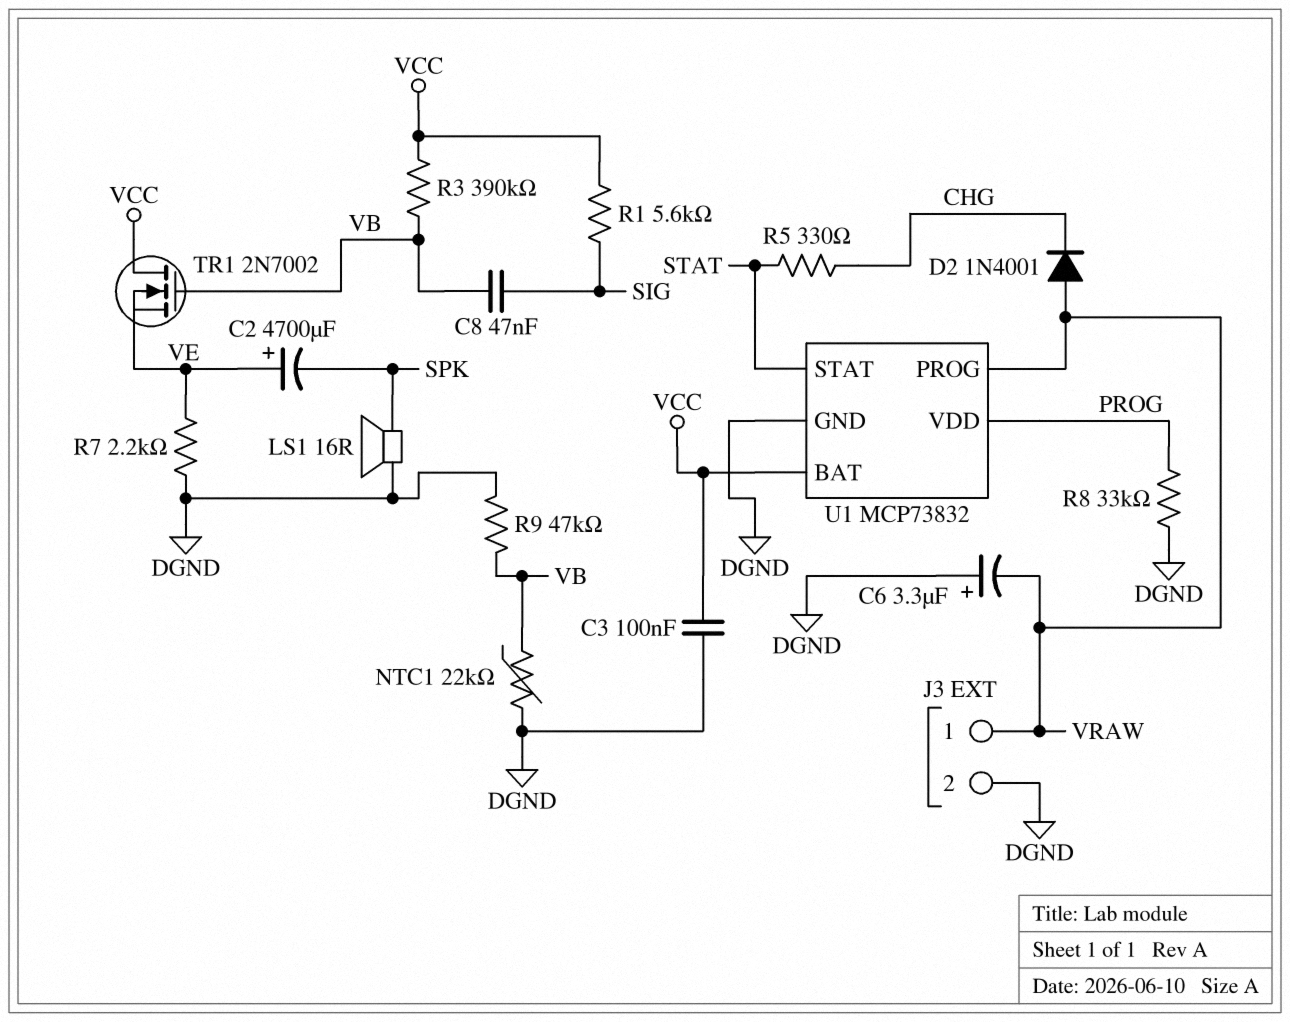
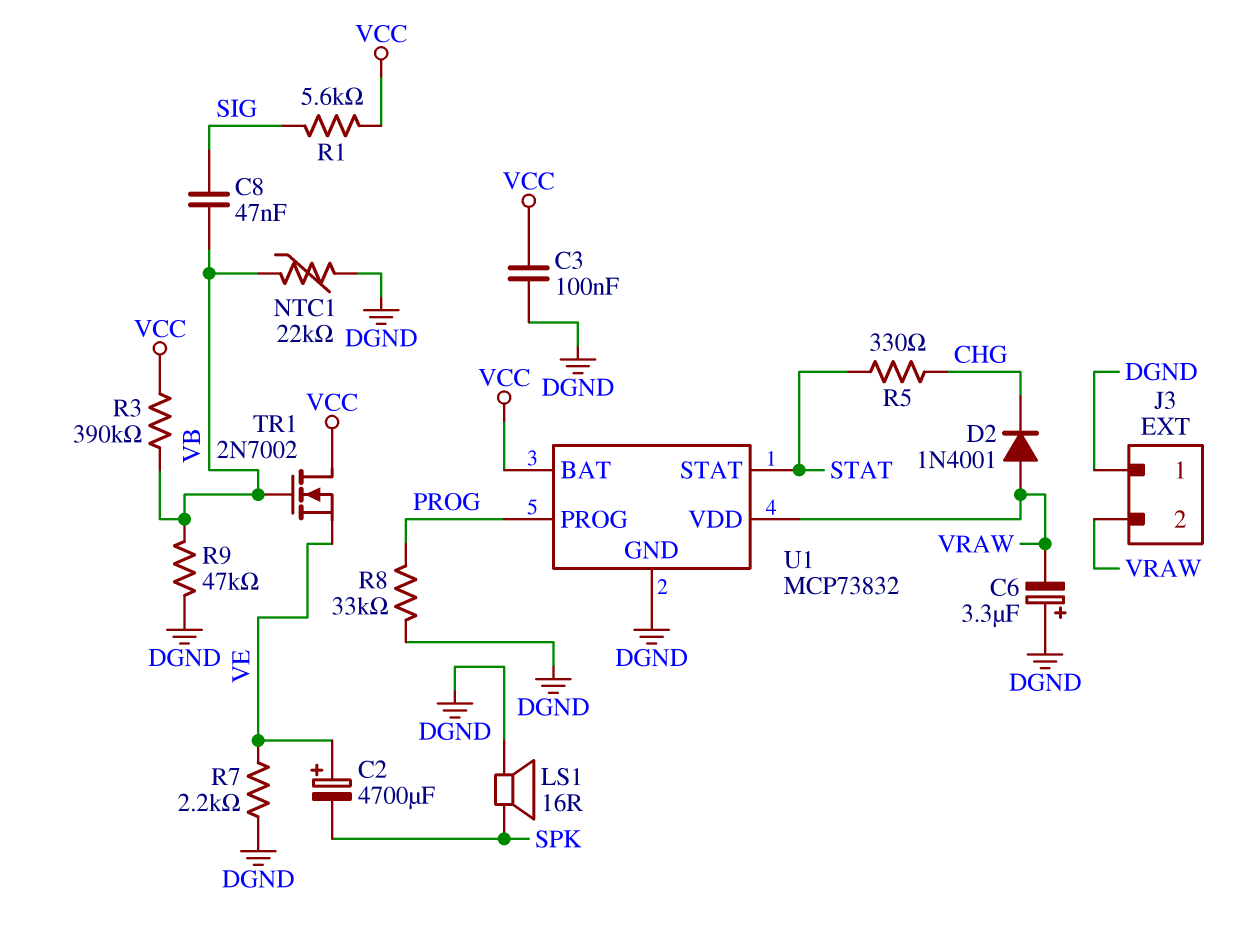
J3 pin 1: VRAW -> DGND
J3 pin 2: DGND -> VRAW
U1 pin PROG: VRAW -> PROG
U1 pin VDD: PROG -> VRAW

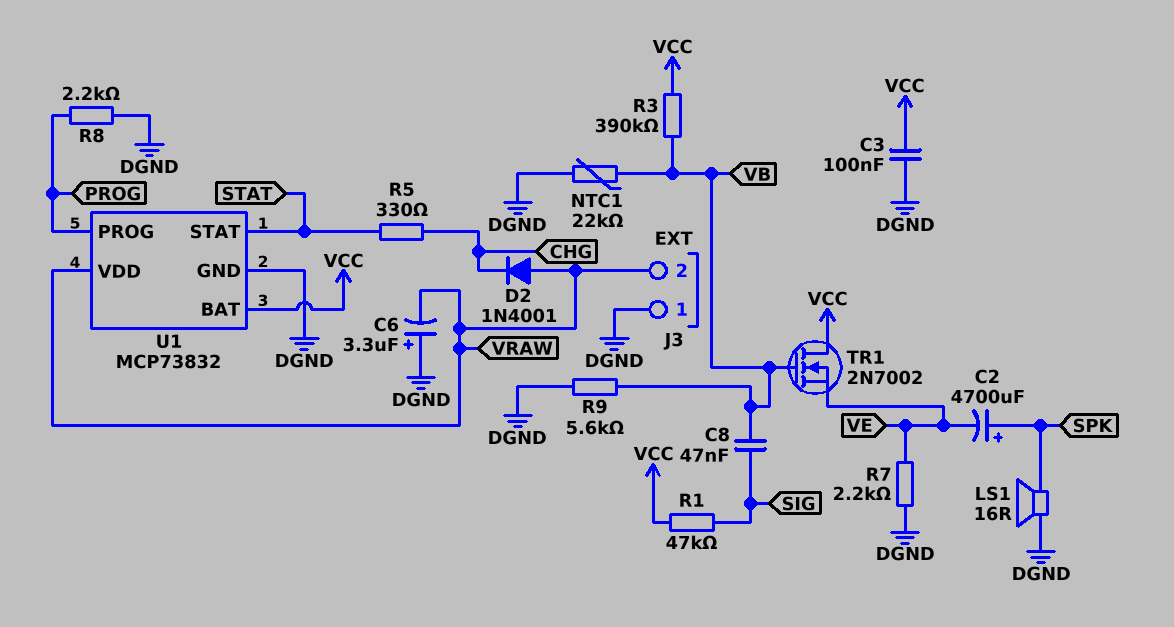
C2: 4700uF (plus VE, minus SPK) -> 4700uF (plus SPK, minus VE)
R1: 5.6k (SIG, VCC) -> 47k (SIG, VCC)
R8: 33k (DGND, PROG) -> 2.2k (DGND, PROG)
R9: 47k (DGND, VB) -> 5.6k (DGND, VB)

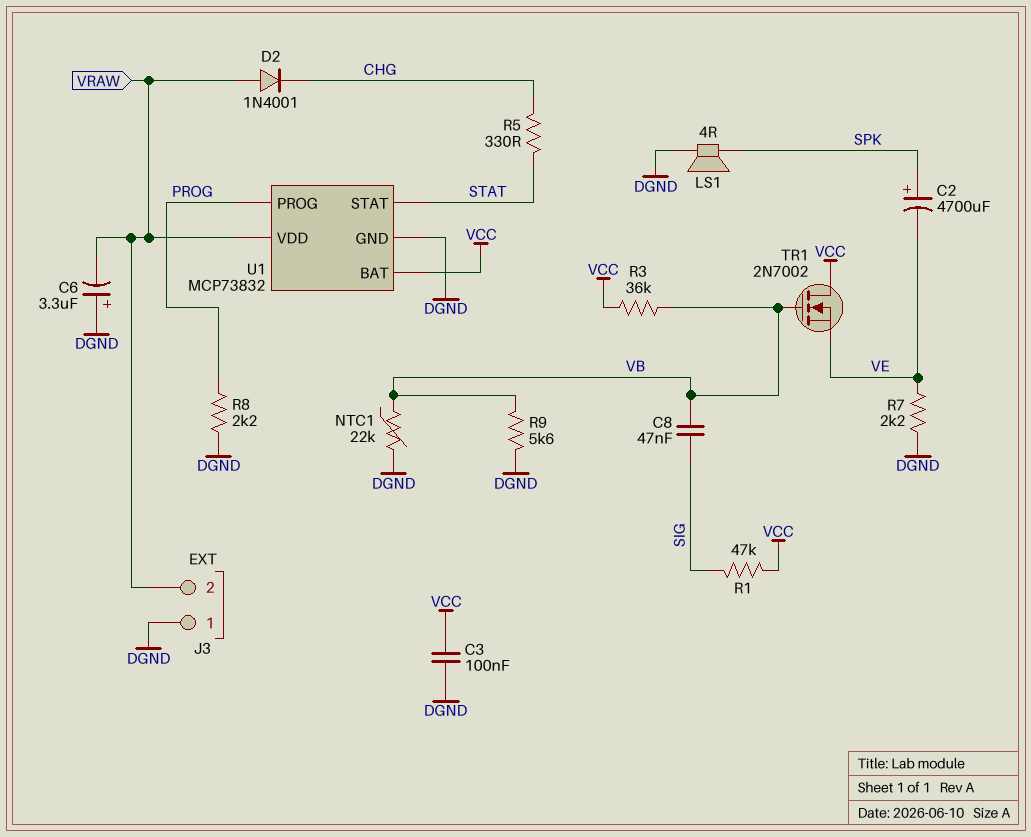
LS1: speaker 16R (DGND, SPK) -> speaker 4R (DGND, SPK)
R3: 390k (VB, VCC) -> 36k (VB, VCC)

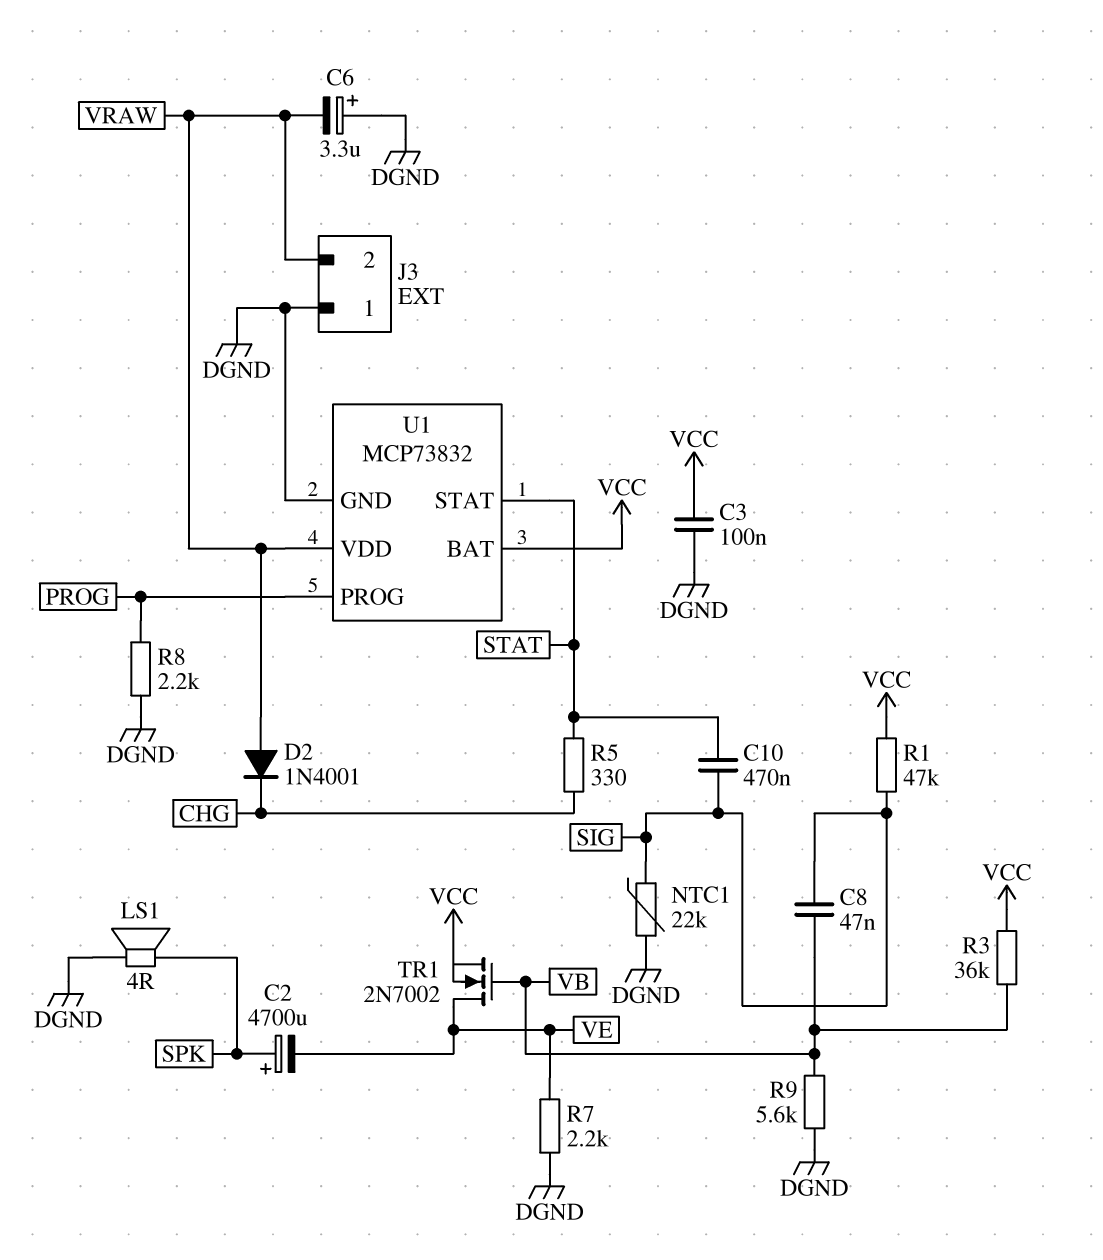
C10: none -> 470nF (SIG, STAT)
NTC1: 22k (DGND, VB) -> 22k (DGND, SIG)
TR1: NMOS 2N7002 (G VB, D VCC, S VE) -> NMOS 2N7002 (G VB, D VE, S VCC)

